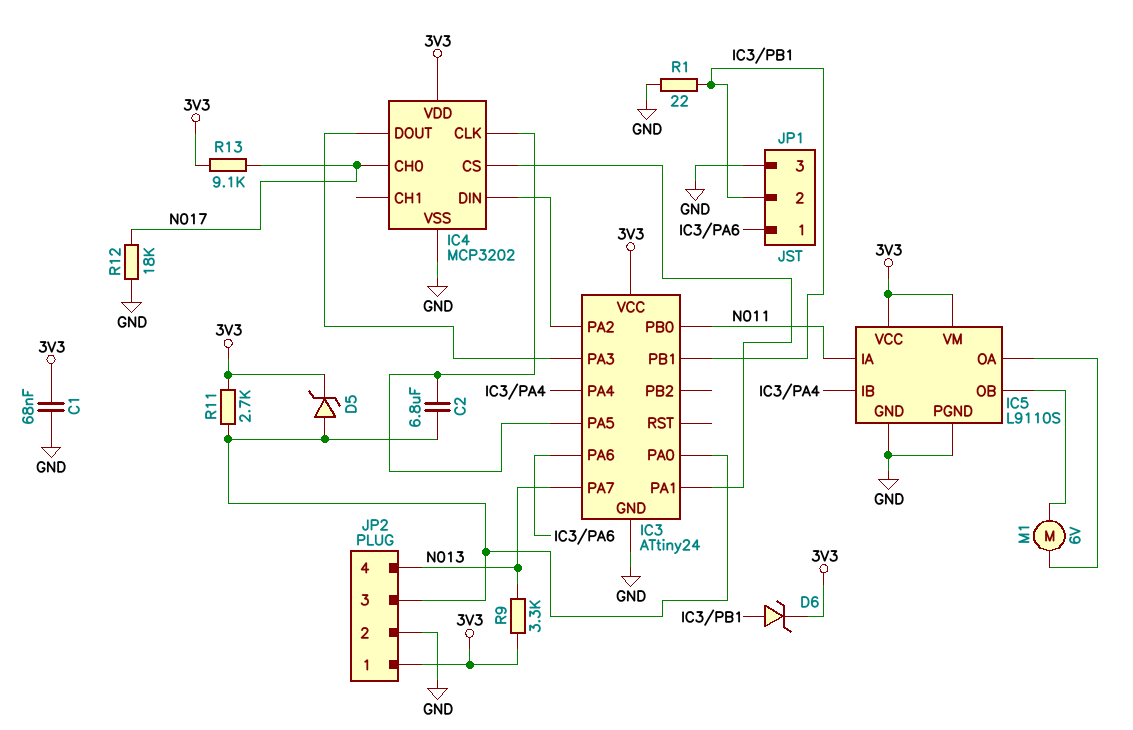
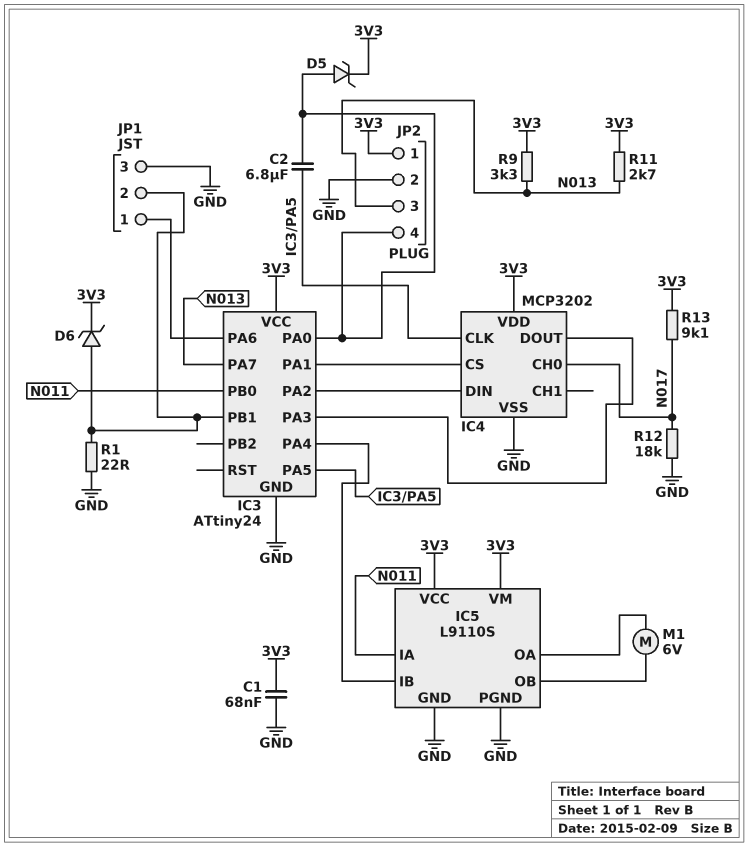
JP2 pin 3: IC3/PA0 -> N013
JP2 pin 4: N013 -> IC3/PA0
R11: 2.7k (3V3, IC3/PA0) -> 2.7k (3V3, N013)

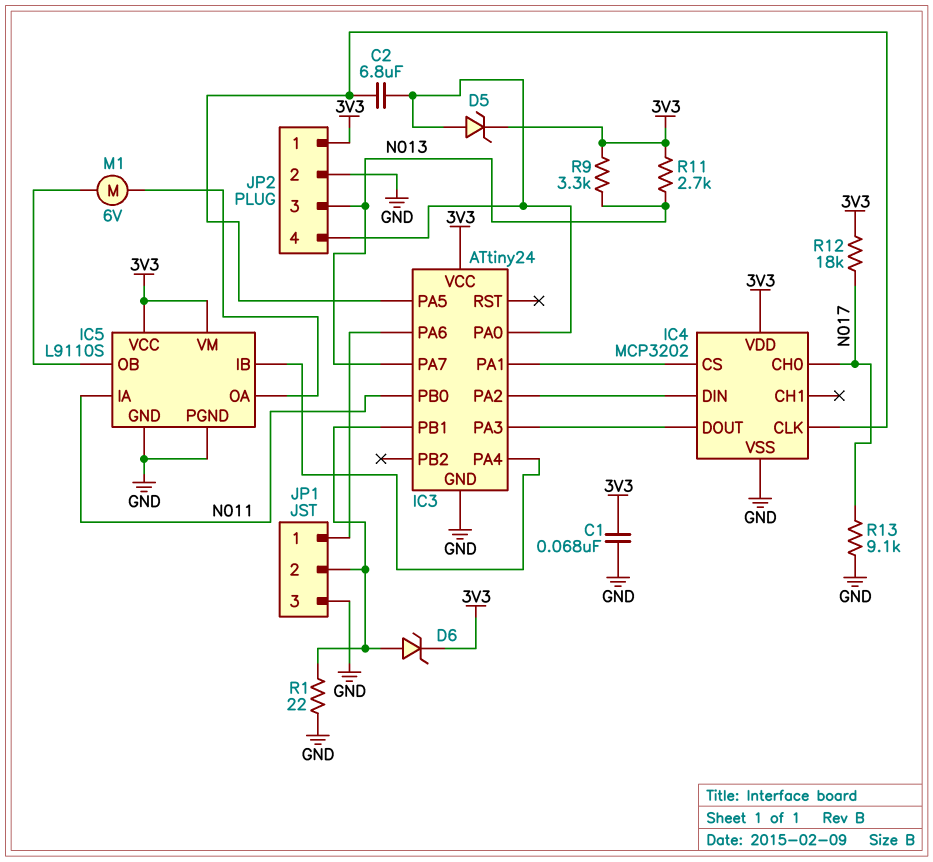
R12: 18k (GND, N017) -> 18k (3V3, N017)
R13: 9.1k (3V3, N017) -> 9.1k (GND, N017)

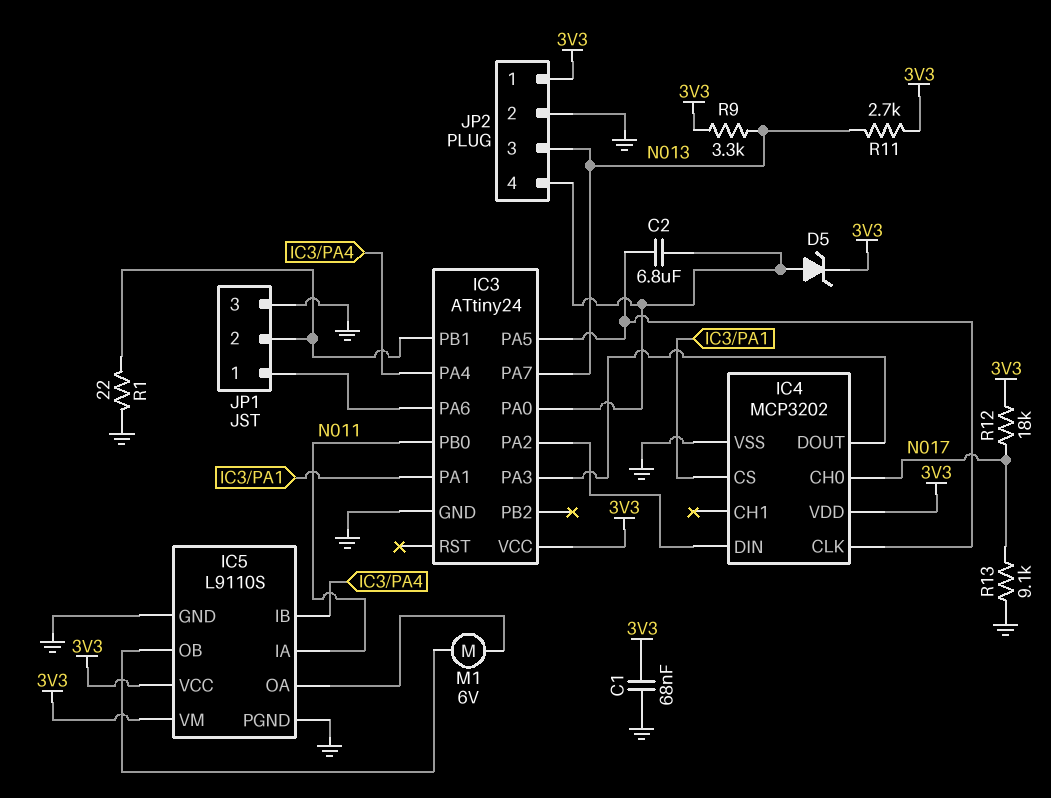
D6: zener (A IC3/PB1, K 3V3) -> none

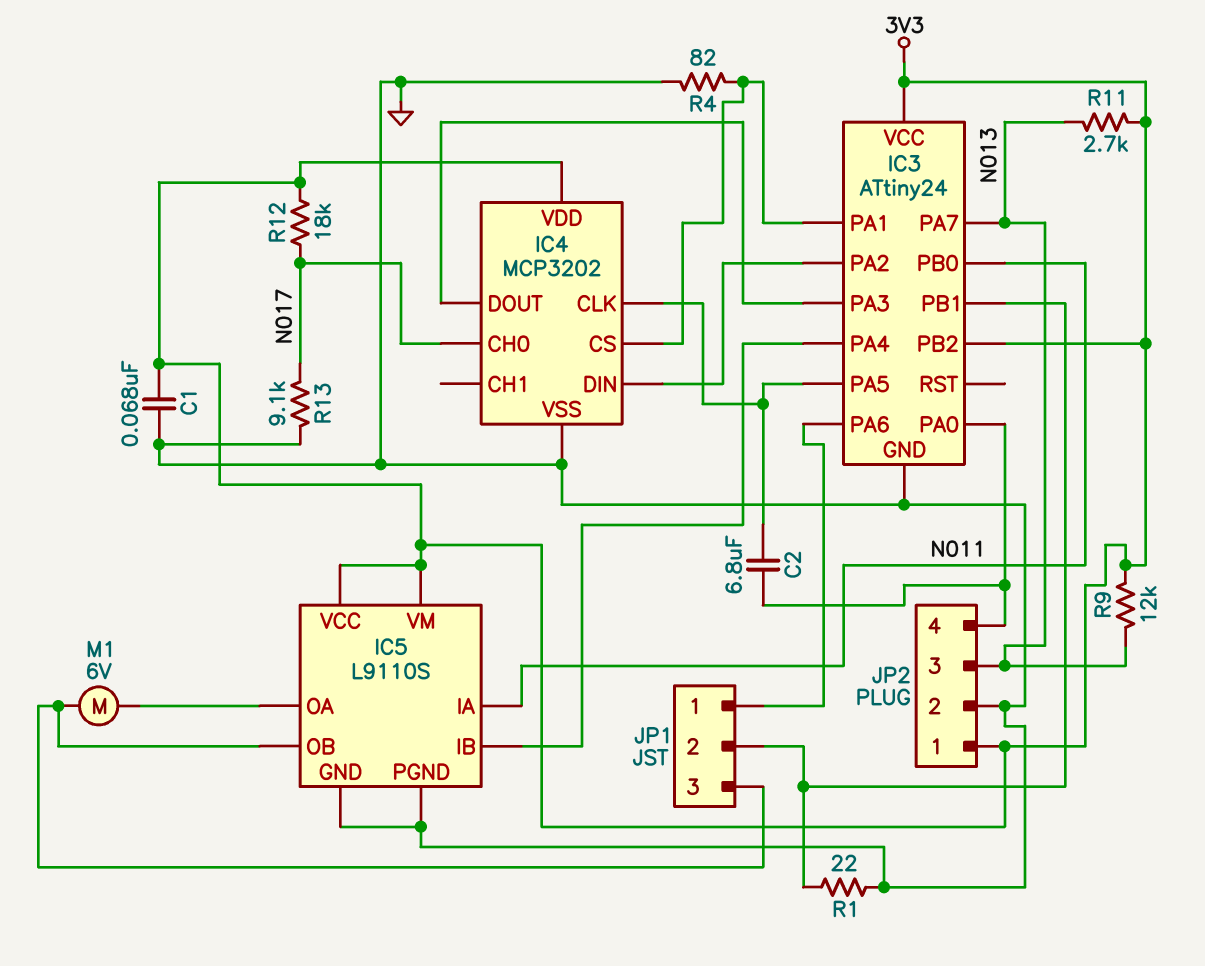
D5: zener (A IC3/PA0, K 3V3) -> none
IC3 pin PB2: none -> 3V3
JP1 pin 3: GND -> IC5/OB
R4: none -> 82 (GND, IC3/PA1)
R9: 3.3k (3V3, N013) -> 12k (3V3, N013)

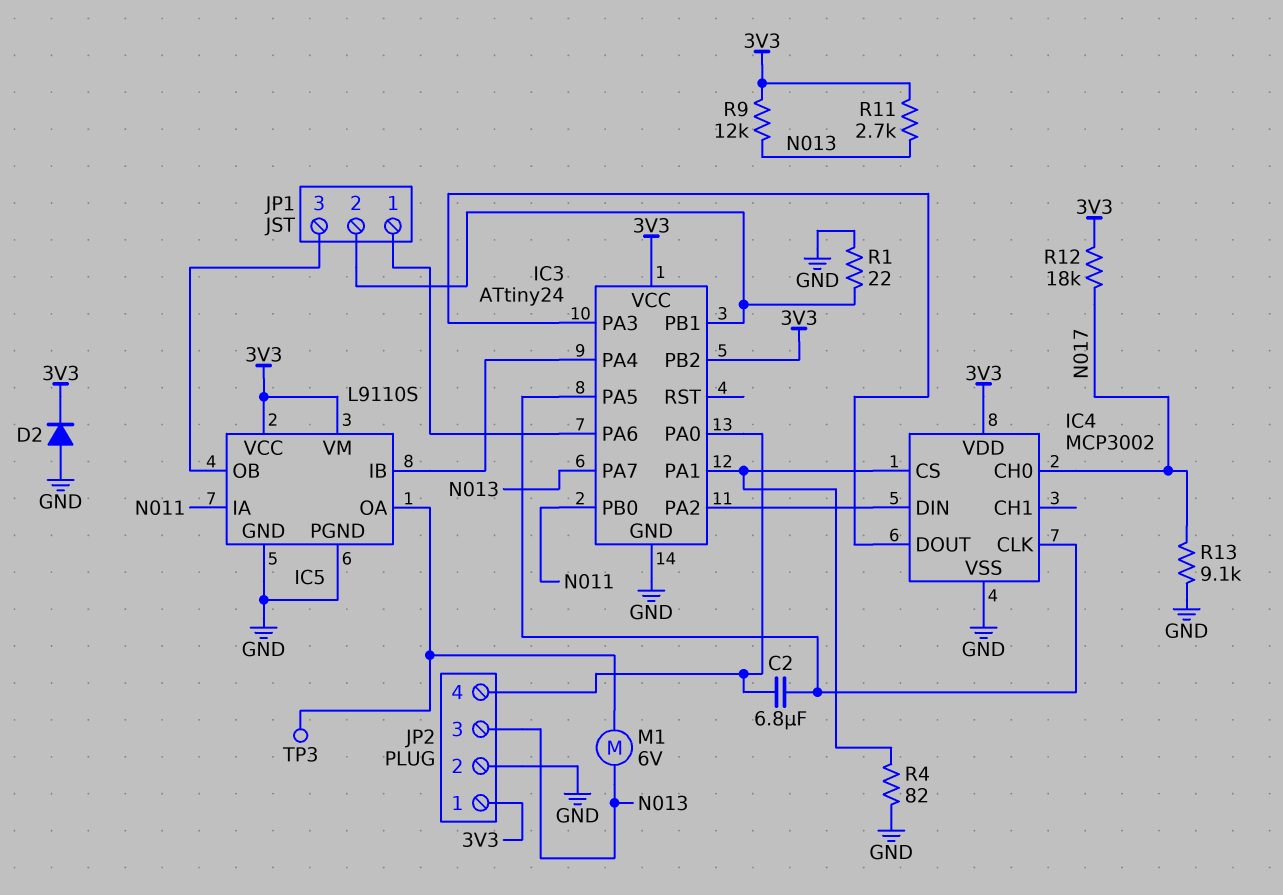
C1: 68nF (3V3, GND) -> none
D2: none -> diode (A GND, K 3V3)
IC4: MCP3202 -> MCP3002
M1: motor 6V (IC5/OA, IC5/OB) -> motor 6V (IC5/OA, N013)
TP3: none -> test point (IC5/OA)

